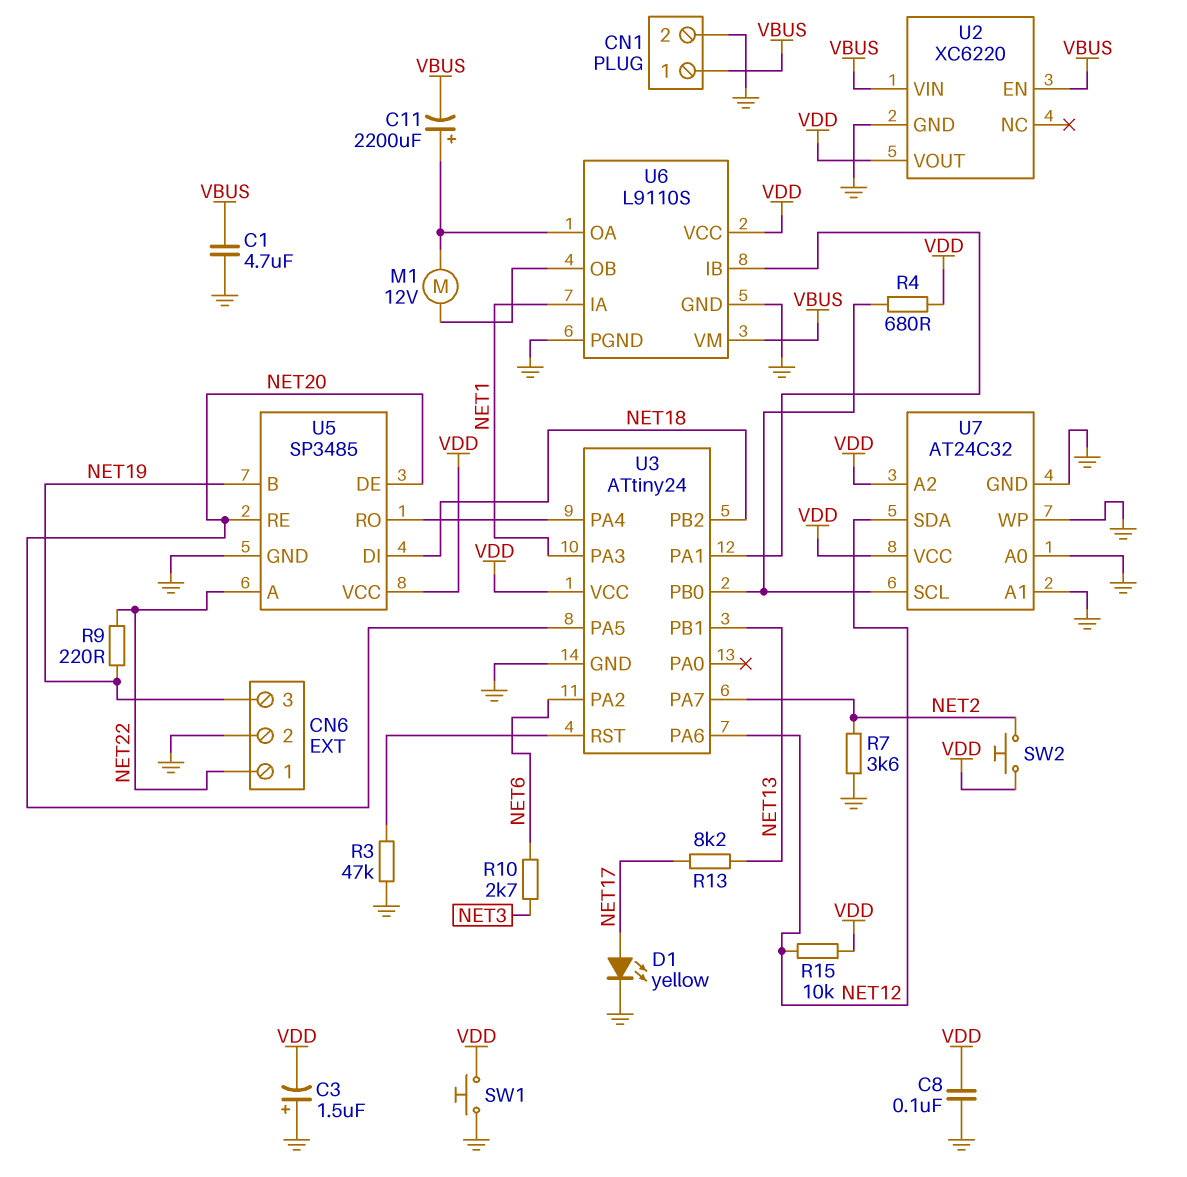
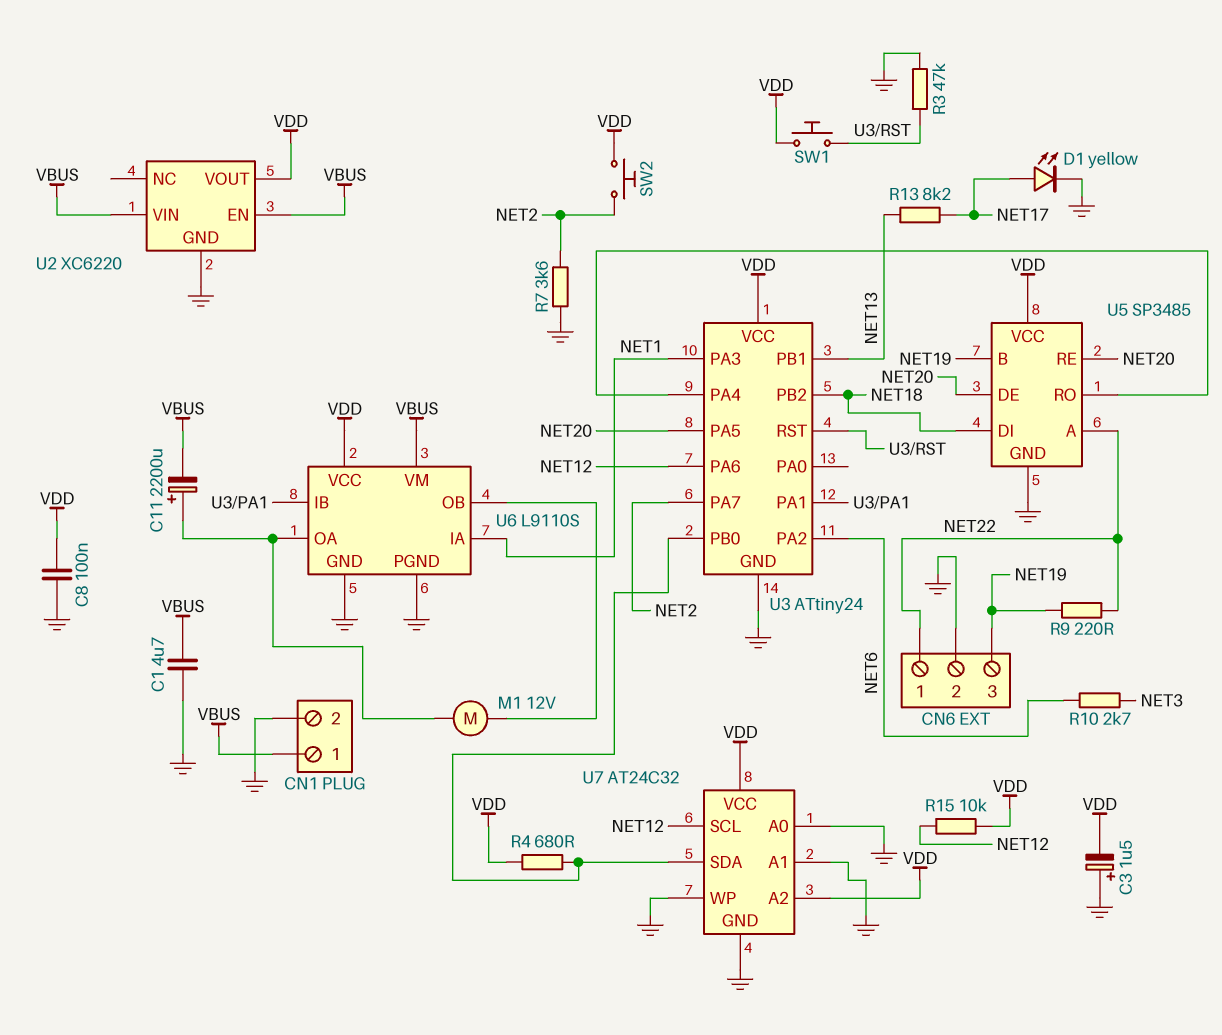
SW1: button (GND, VDD) -> button (U3/RST, VDD)
U7 pin SCL: U3/PB0 -> NET12
U7 pin SDA: NET12 -> U3/PB0

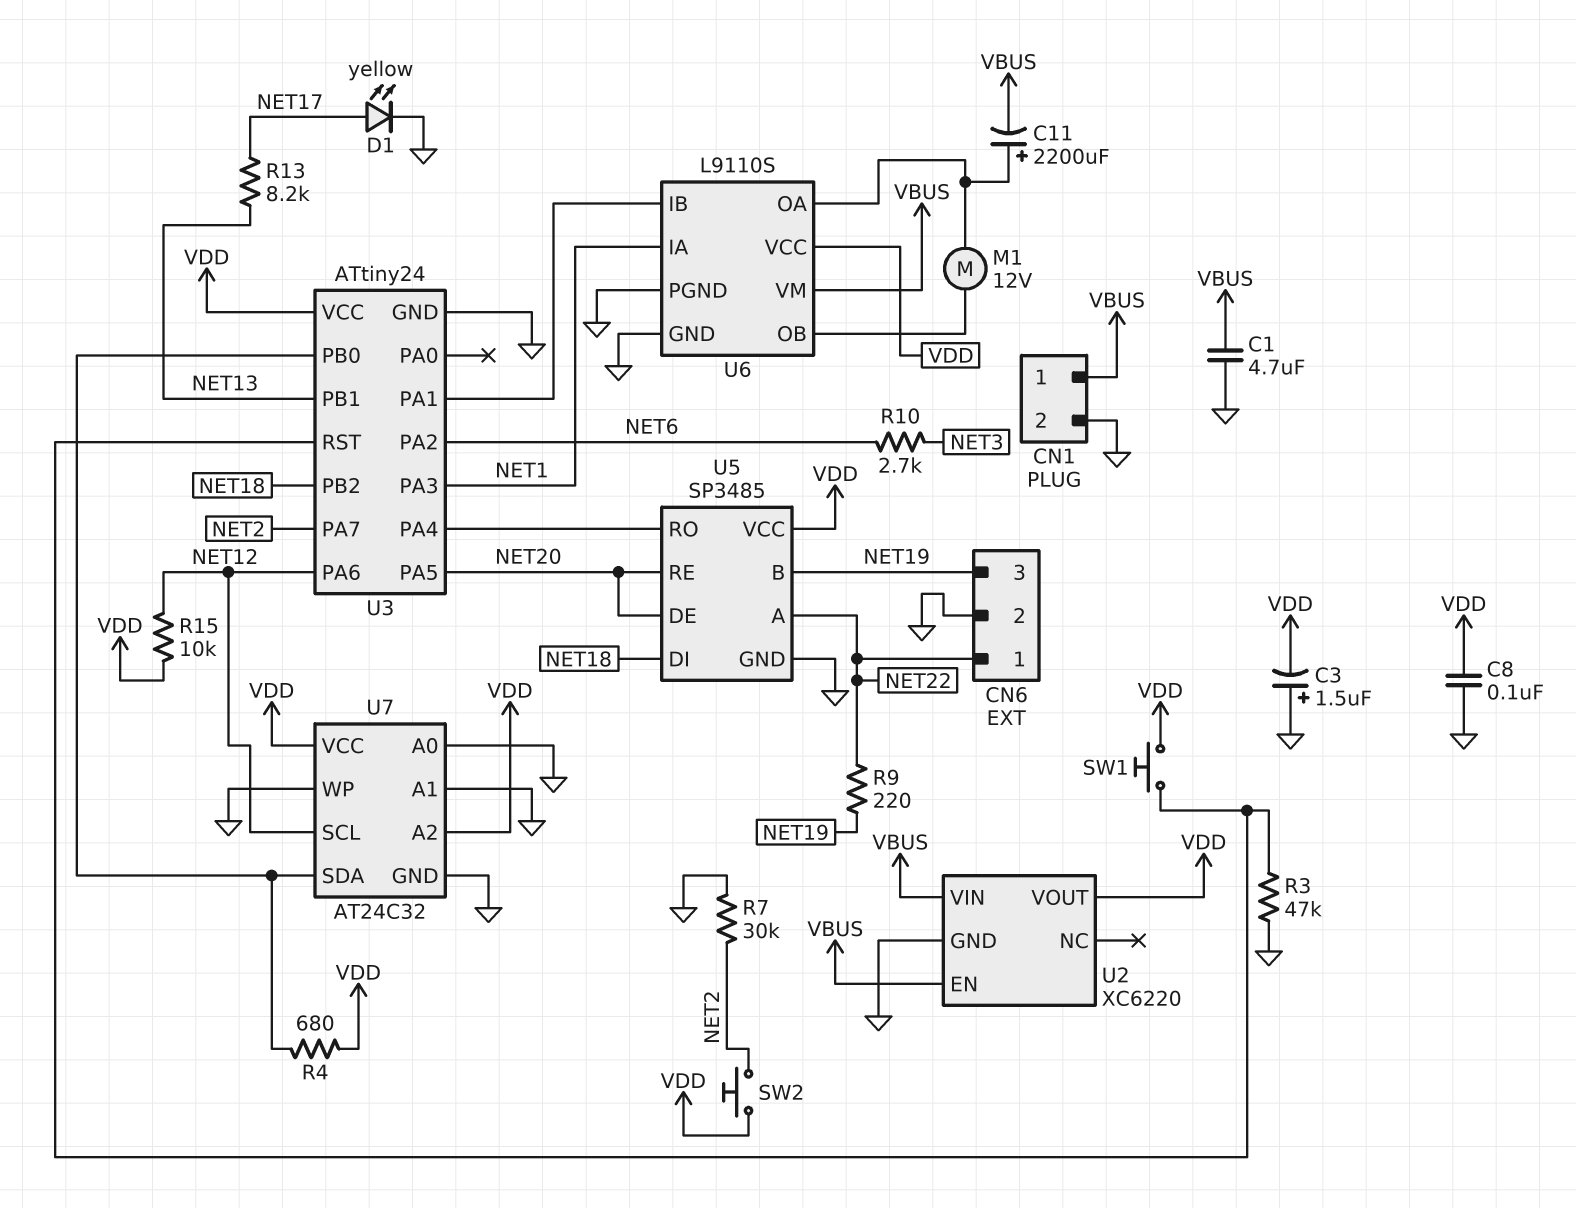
R7: 3.6k (GND, NET2) -> 30k (GND, NET2)

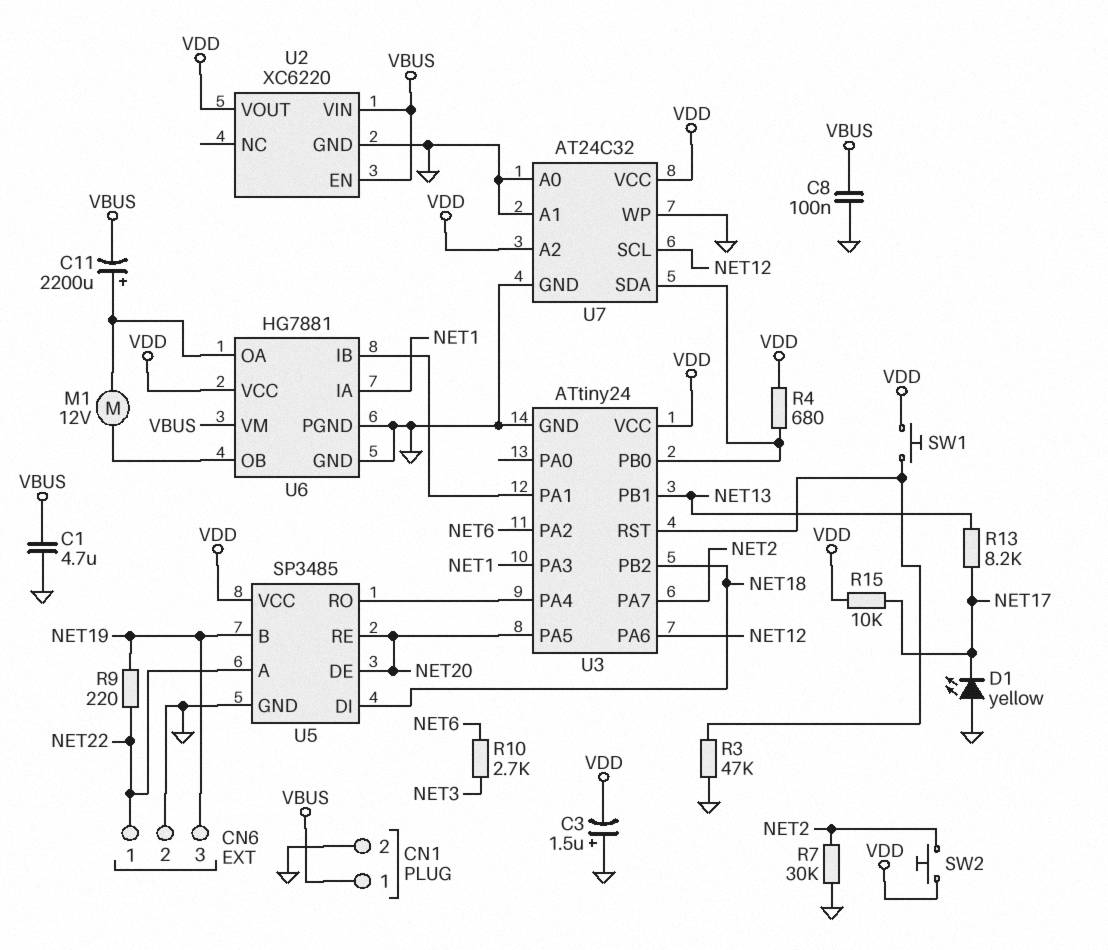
C8: 100nF (GND, VDD) -> 100nF (GND, VBUS)
D1: LED yellow (A NET17, K GND) -> LED yellow (A GND, K NET17)
R15: 10k (NET12, VDD) -> 10k (NET17, VDD)
U6: L9110S -> HG7881

